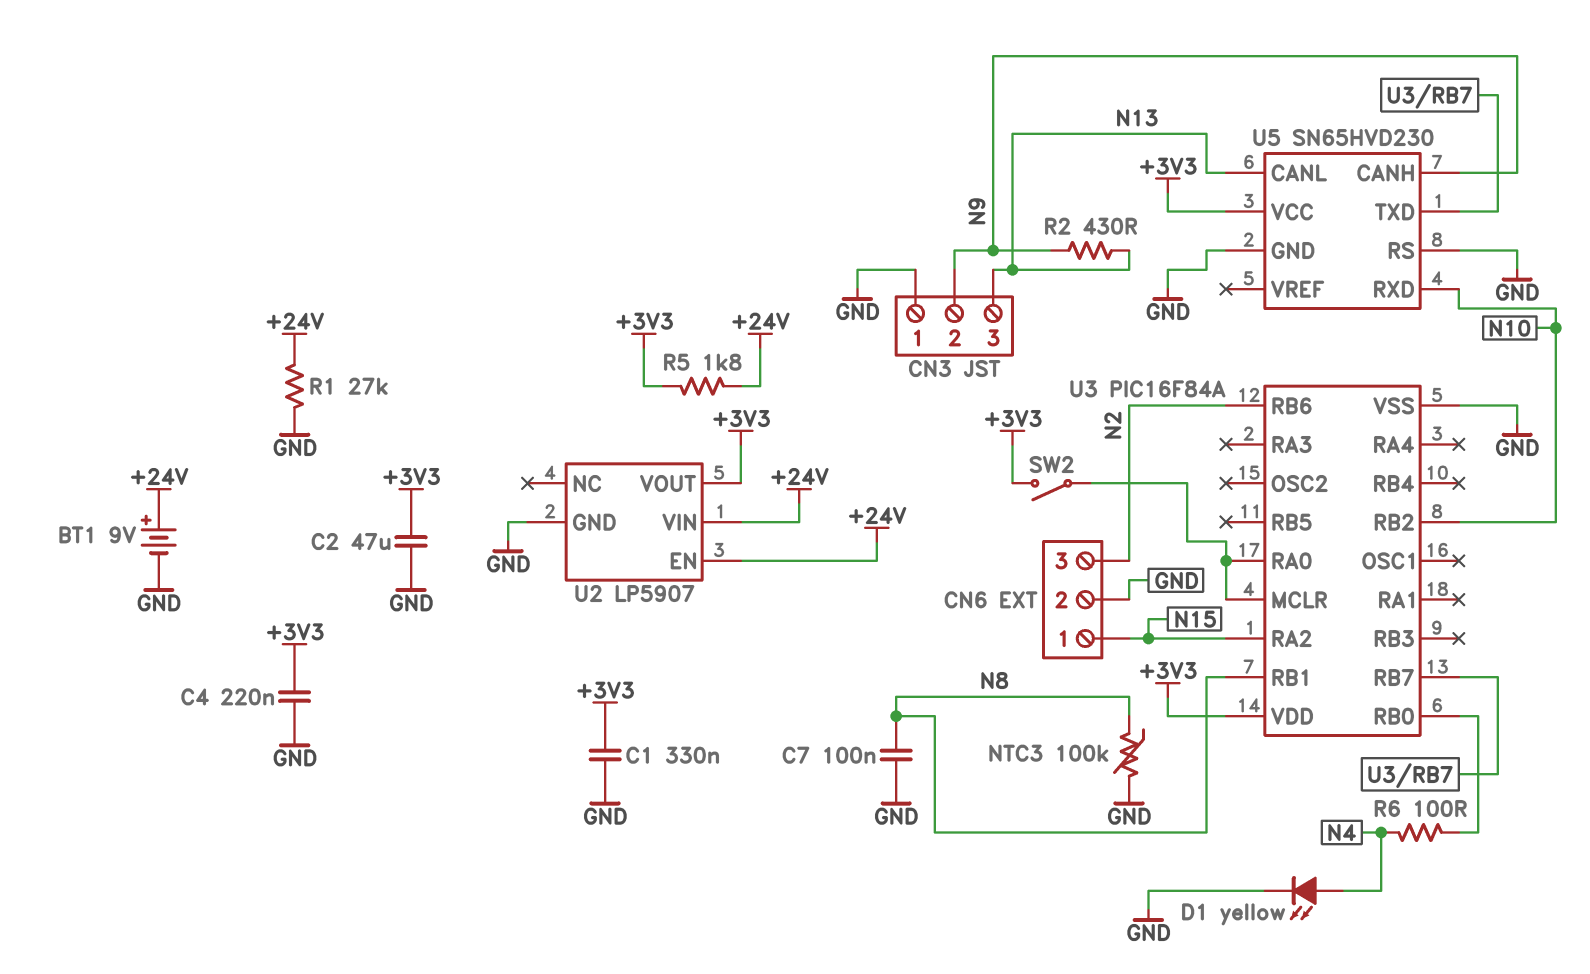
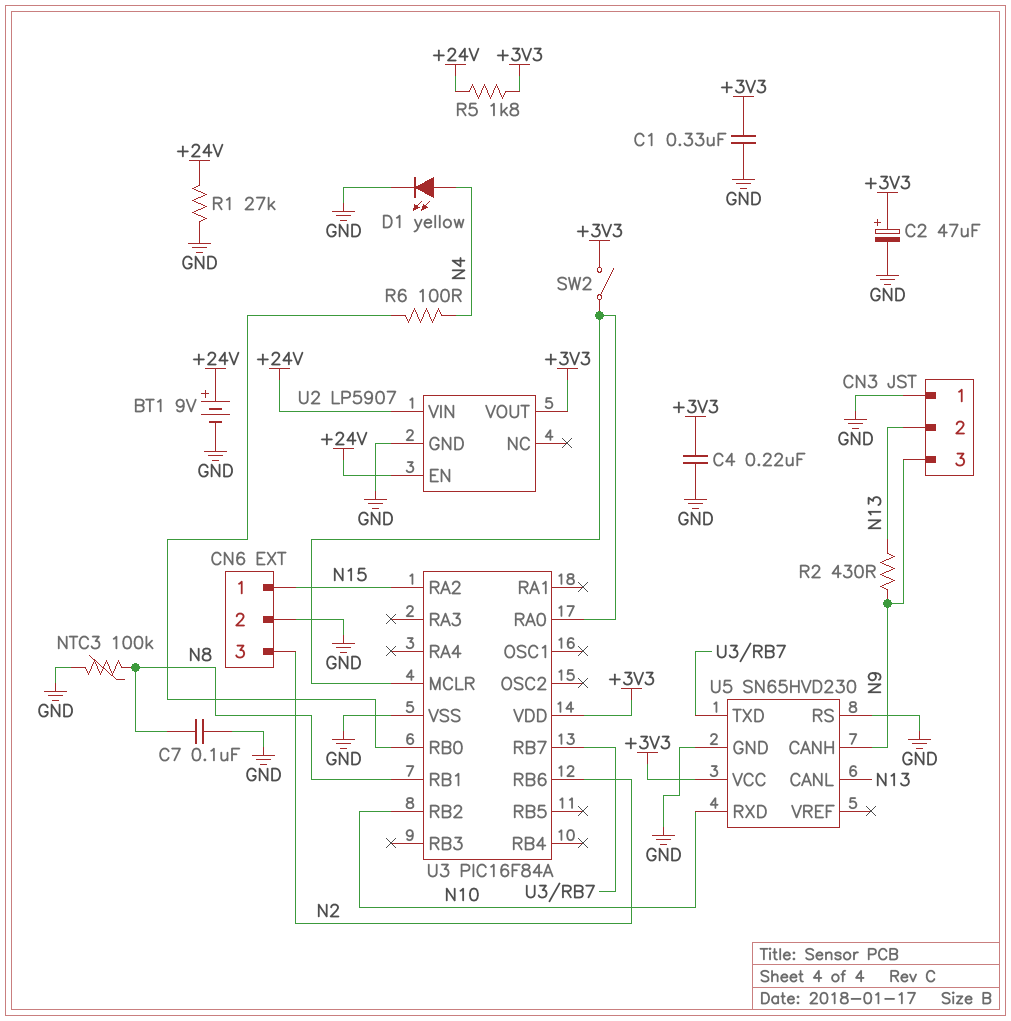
C2: 47uF (+3V3, GND) -> 47uF (plus +3V3, minus GND)
CN3 pin 2: N9 -> N13
CN3 pin 3: N13 -> N9

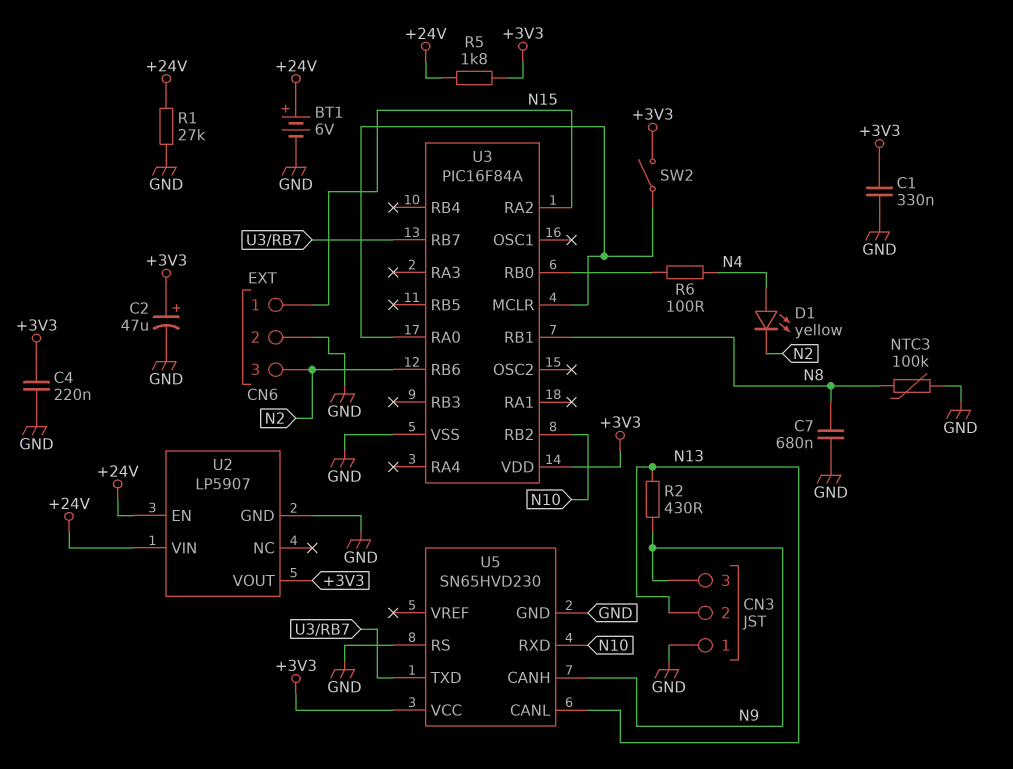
BT1: 9V (plus +24V, minus GND) -> 6V (plus +24V, minus GND)
C7: 100nF (GND, N8) -> 680nF (GND, N8)
D1: LED yellow (A N4, K GND) -> LED yellow (A N4, K N2)

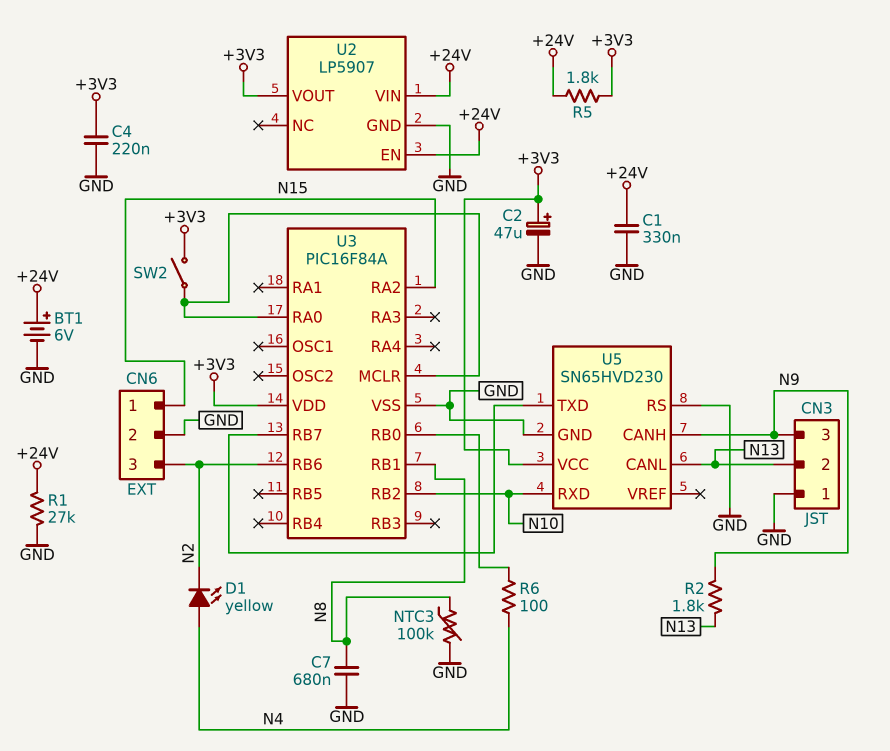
C1: 330nF (+3V3, GND) -> 330nF (+24V, GND)
R2: 430 (N9, N13) -> 1.8k (N9, N13)

